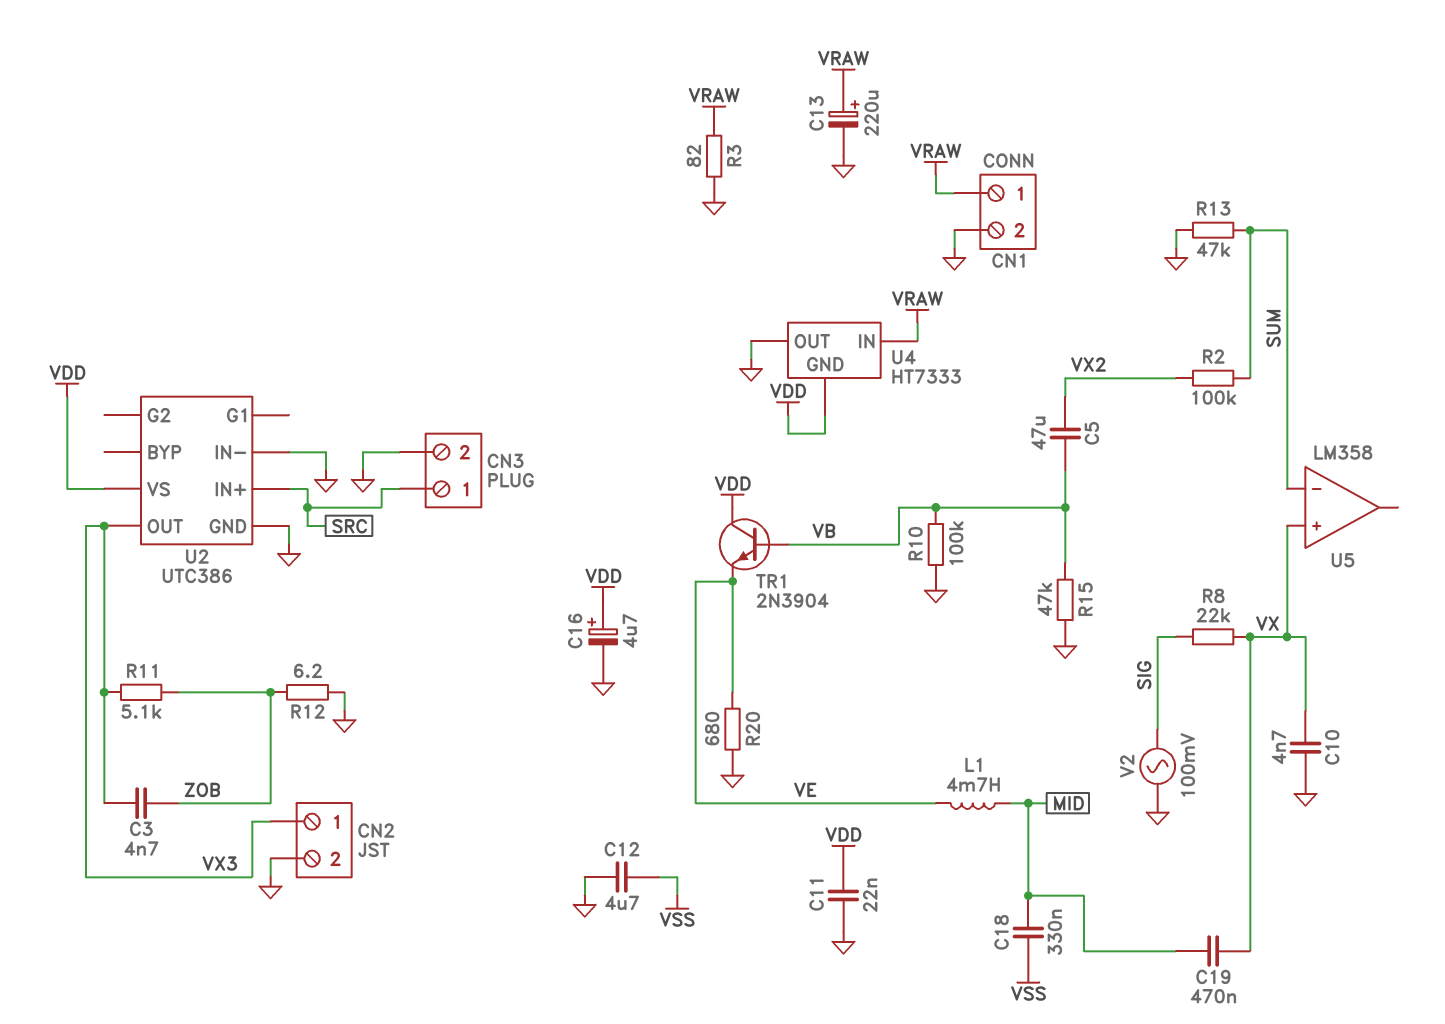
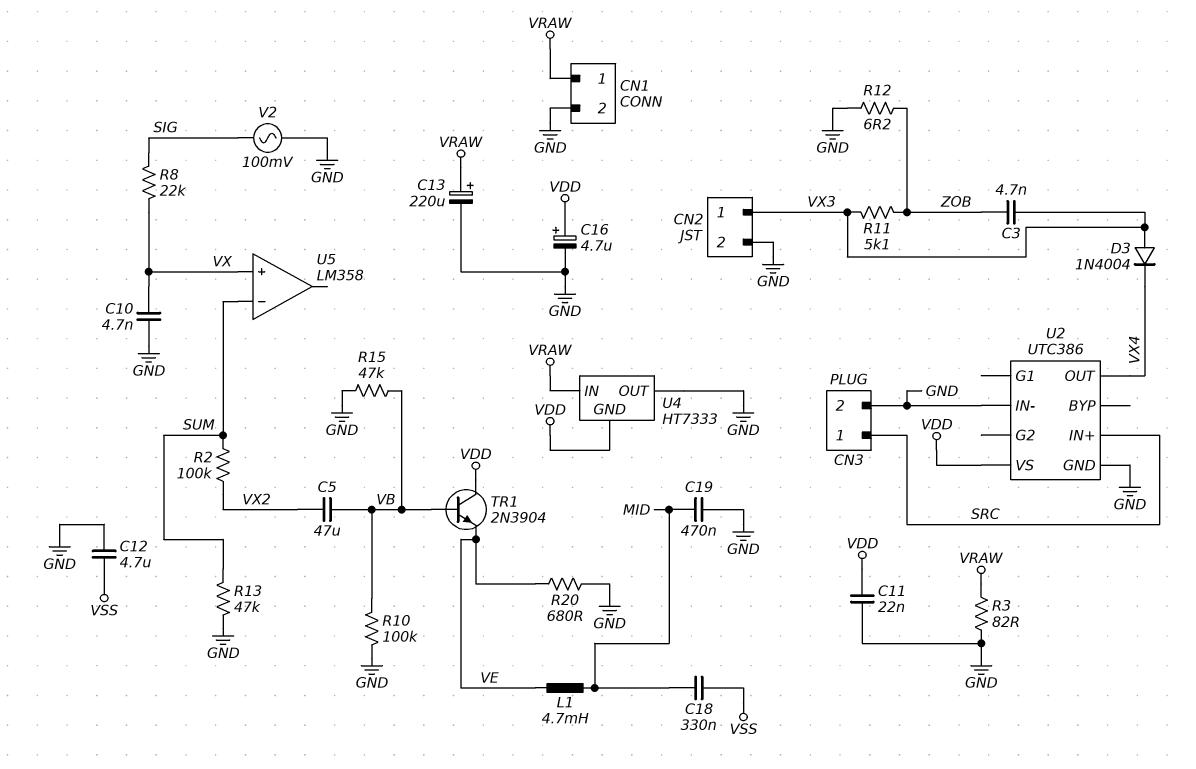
C19: 470nF (MID, VX) -> 470nF (GND, MID)
D3: none -> diode 1N4004 (A VX3, K VX4)
U2 pin OUT: VX3 -> VX4

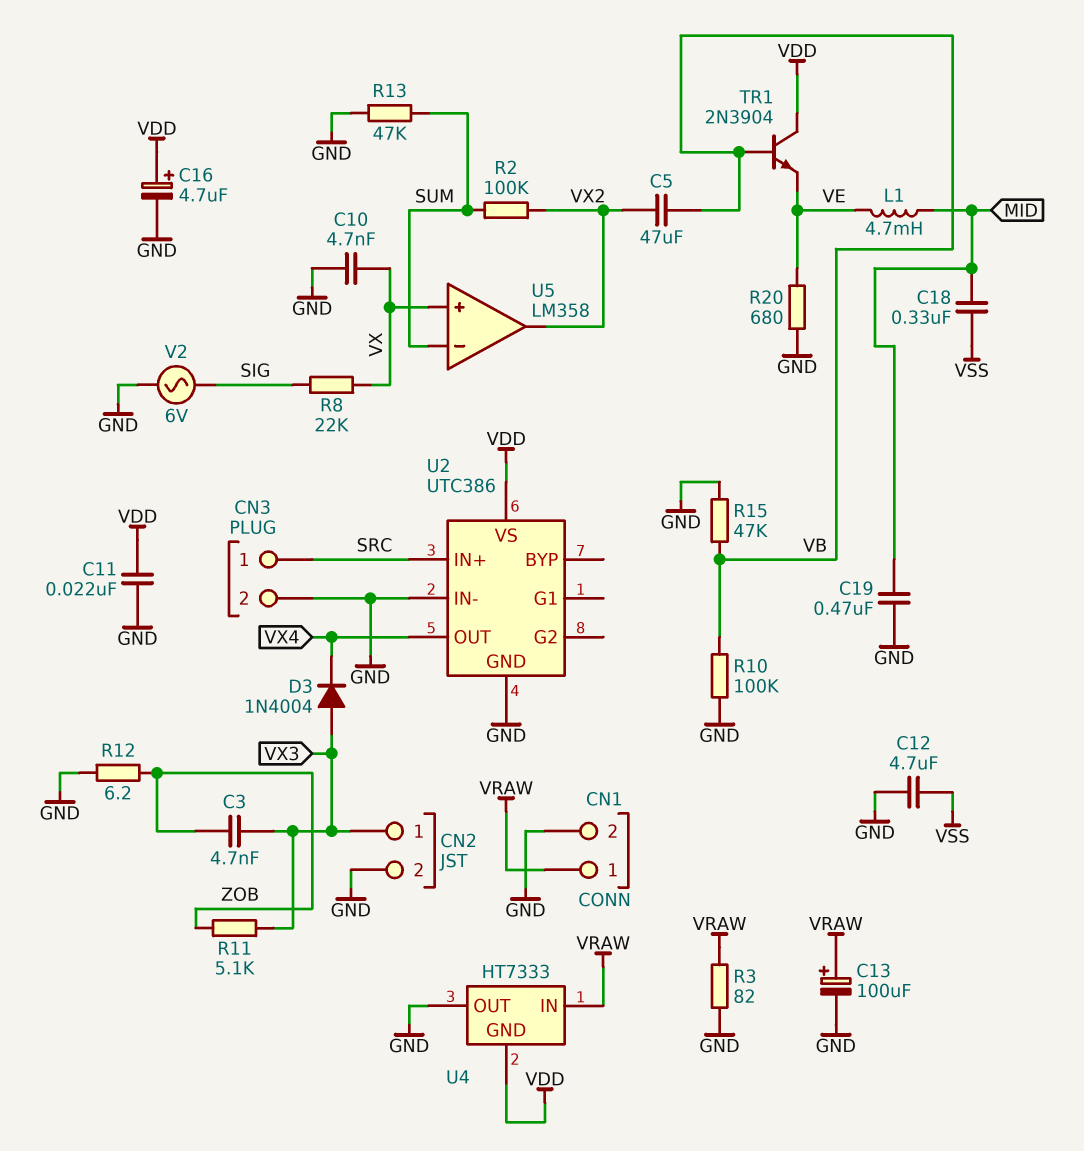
C13: 220uF (plus VRAW, minus GND) -> 100uF (plus VRAW, minus GND)
U5 pin out: none -> VX2
V2: AC 100mV (GND, SIG) -> AC 6V (GND, SIG)

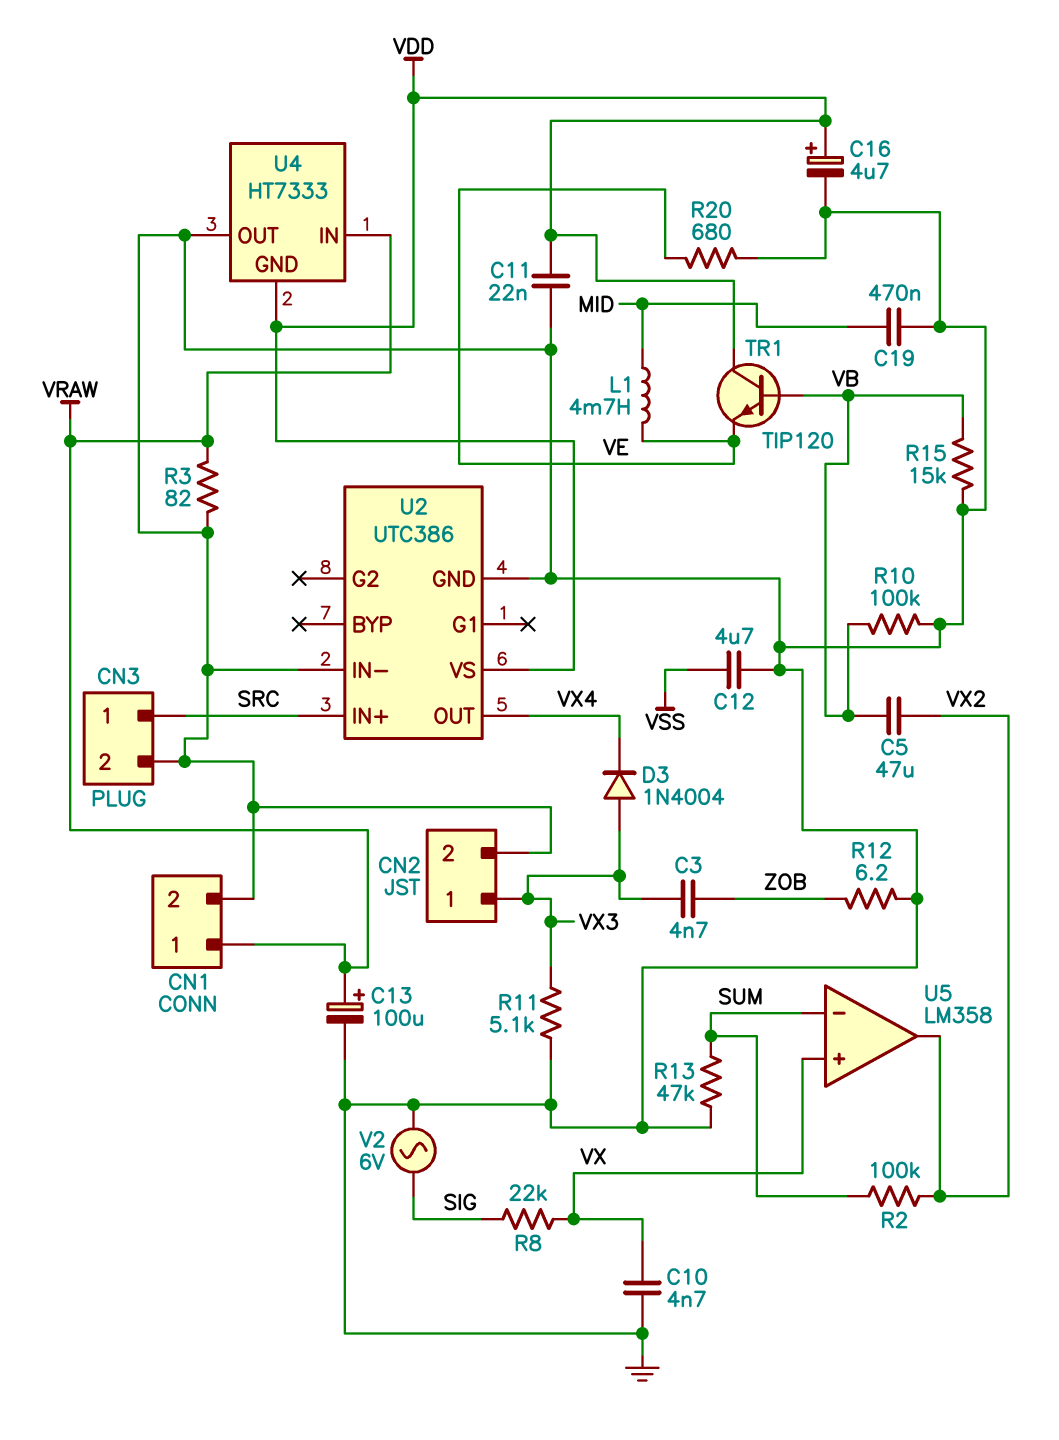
C18: 330nF (MID, VSS) -> none
R11: 5.1k (VX3, ZOB) -> 5.1k (GND, VX3)
R15: 47k (GND, VB) -> 15k (GND, VB)
TR1: NPN 2N3904 (B VB, C VDD, E VE) -> NPN TIP120 (B VB, C VDD, E VE)

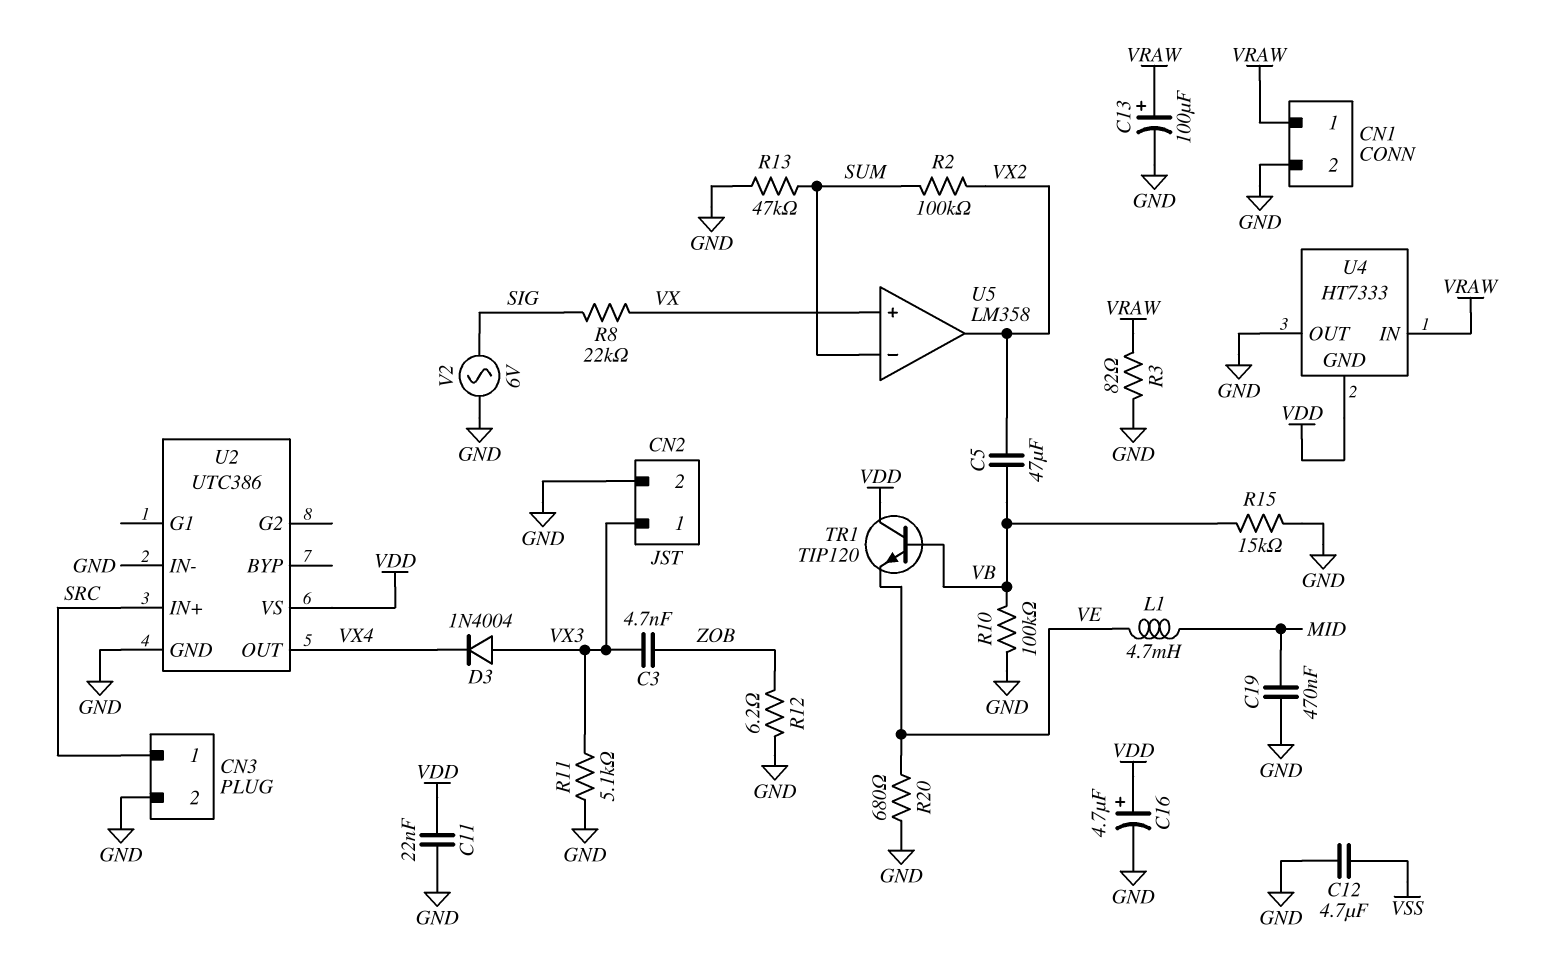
C10: 4.7nF (GND, VX) -> none

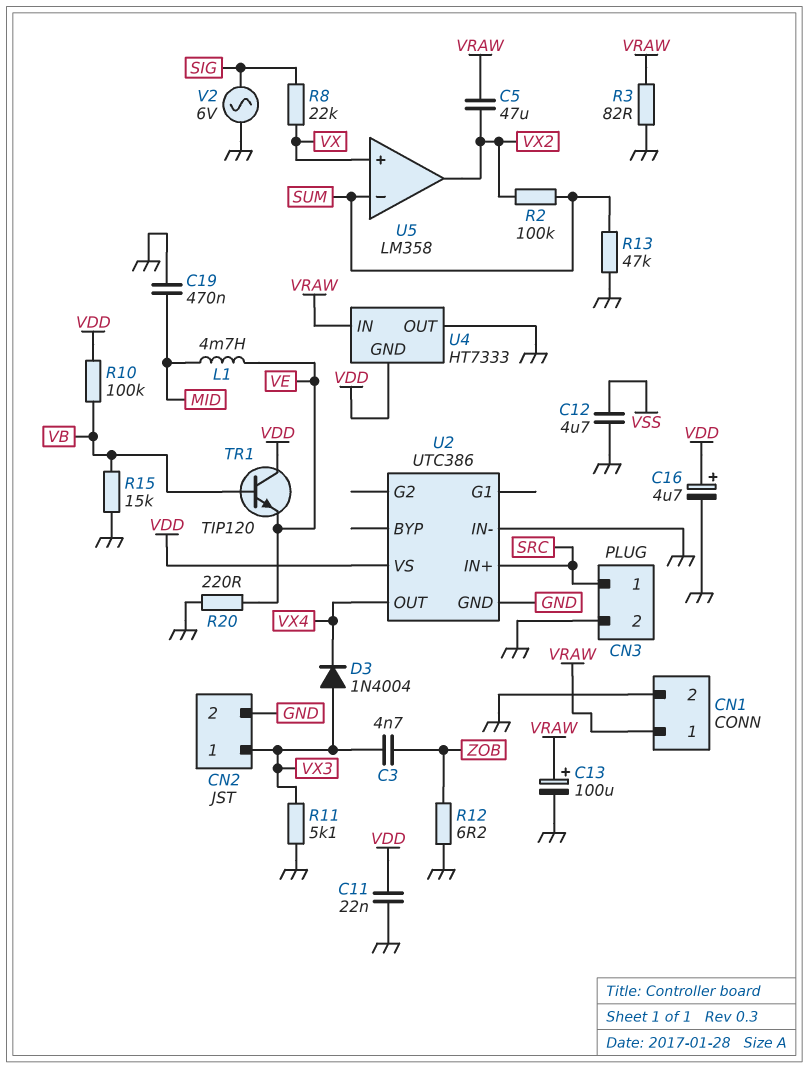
C5: 47uF (VB, VX2) -> 47uF (VRAW, VX2)
R10: 100k (GND, VB) -> 100k (VB, VDD)
R20: 680 (GND, VE) -> 220 (GND, VE)

